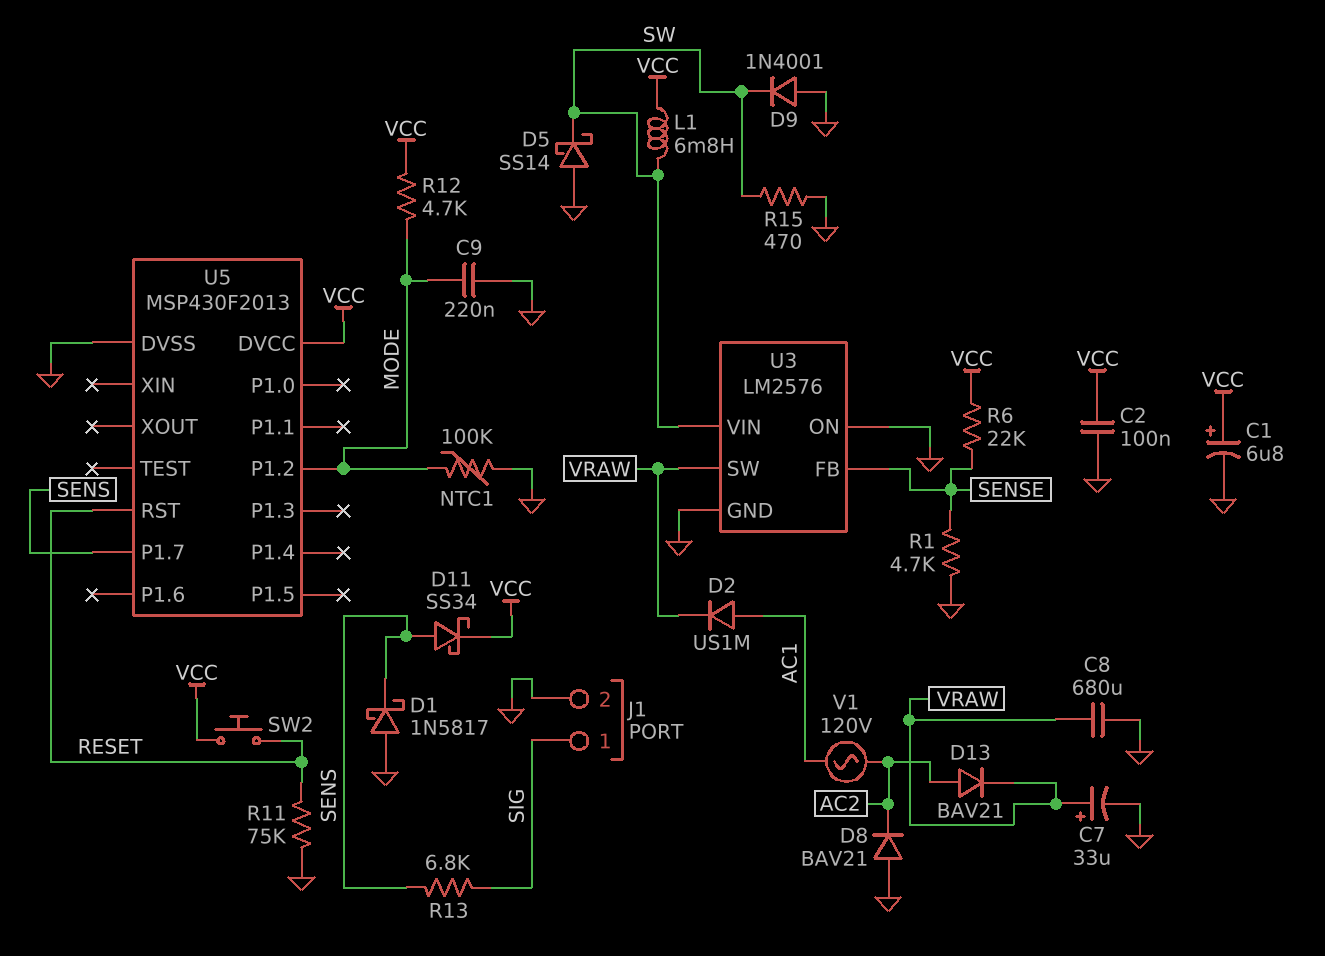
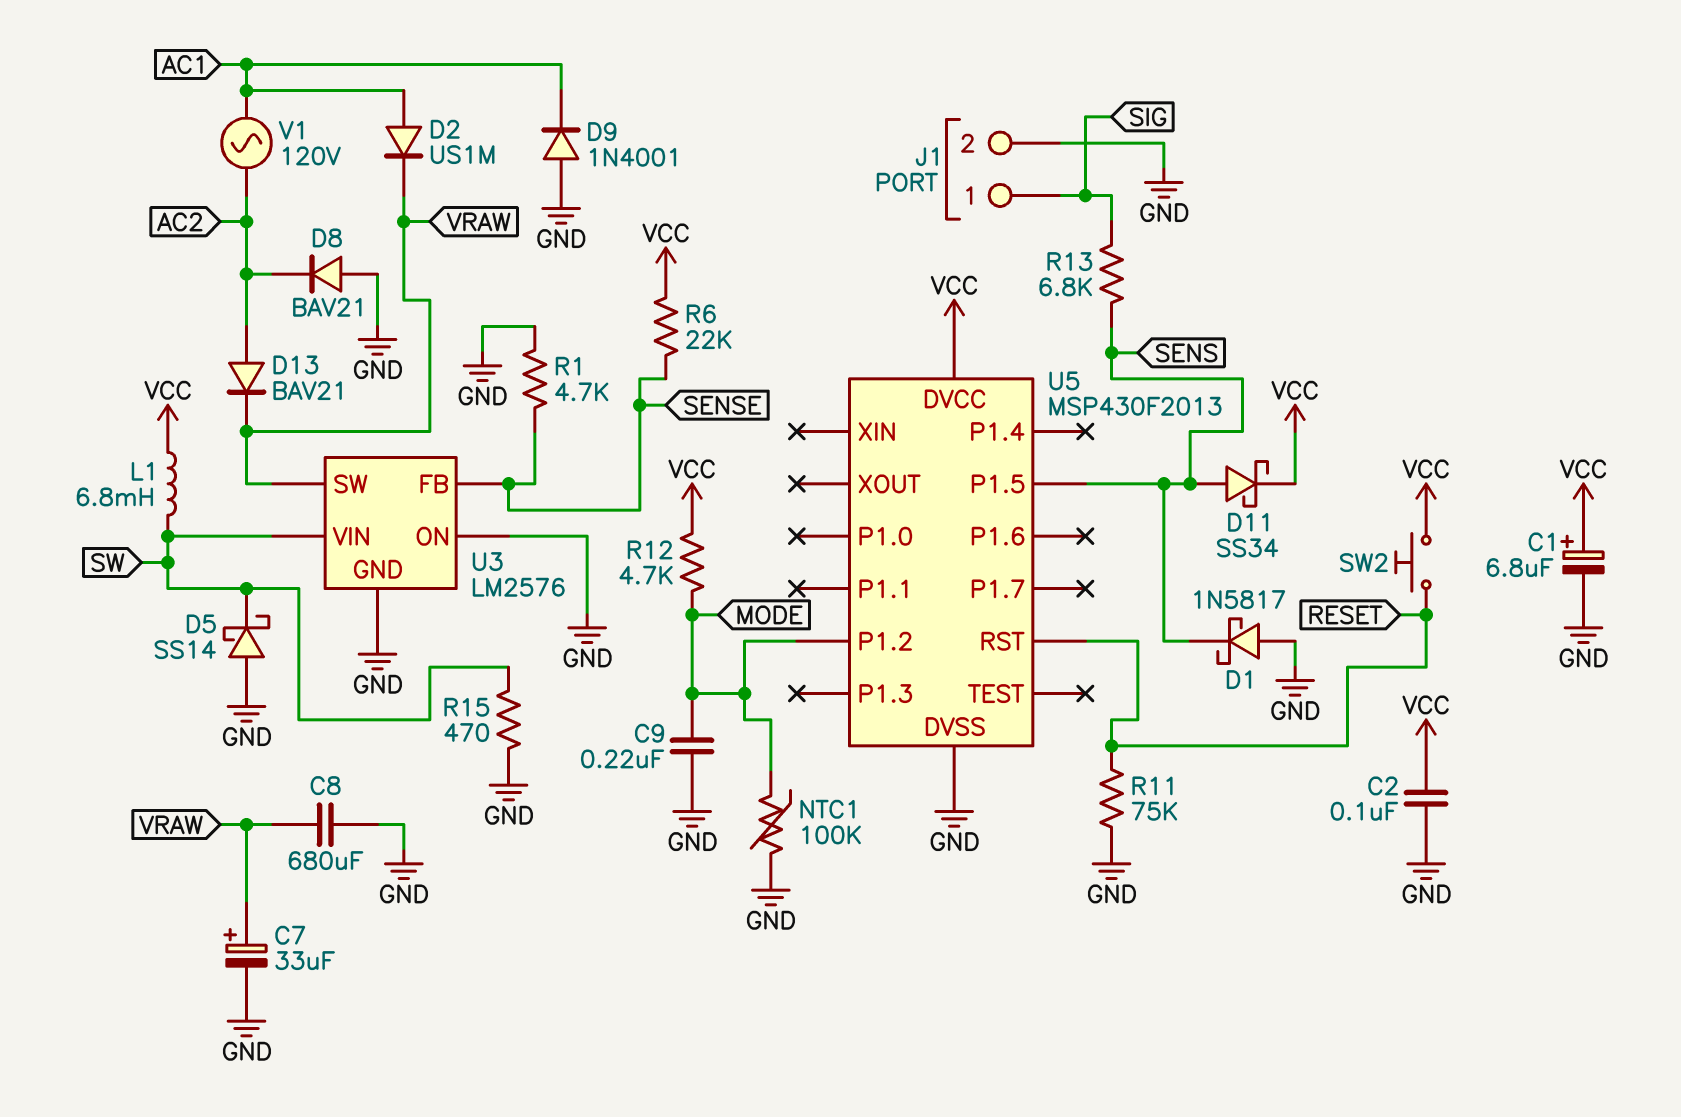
D9: diode 1N4001 (A GND, K SW) -> diode 1N4001 (A GND, K AC1)
U5 pin P1.5: none -> SENS
U5 pin P1.7: SENS -> none

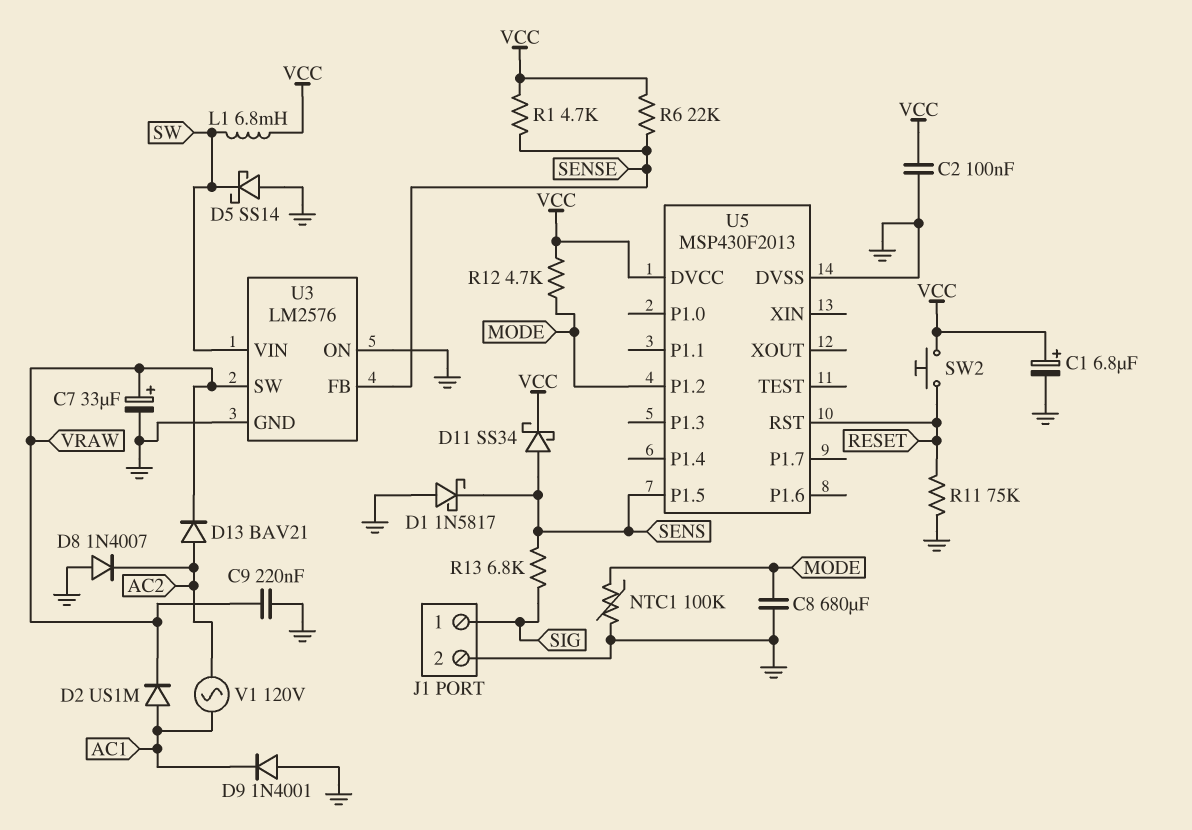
C8: 680uF (GND, VRAW) -> 680uF (GND, MODE)
C9: 220nF (GND, MODE) -> 220nF (GND, VRAW)
D8: diode BAV21 (A GND, K AC2) -> diode 1N4007 (A GND, K AC2)
R1: 4.7k (GND, SENSE) -> 4.7k (SENSE, VCC)
R15: 470 (GND, SW) -> none

